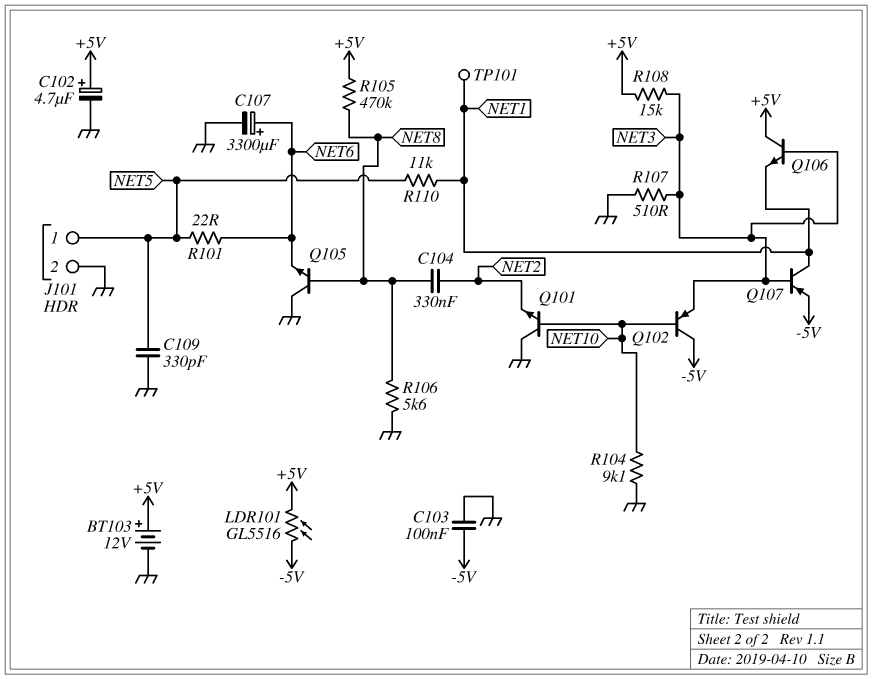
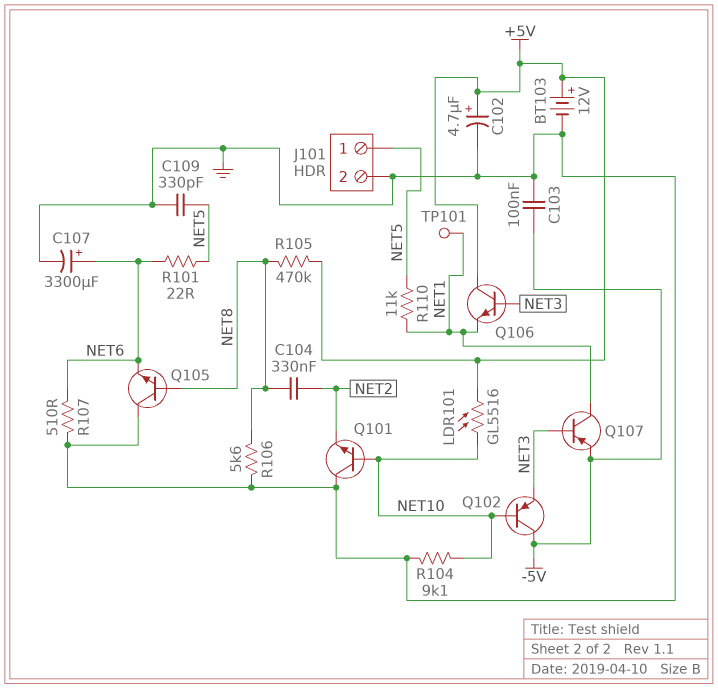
LDR101: GL5516 (+5V, -5V) -> GL5516 (+5V, NET10)
R107: 510 (GND, NET3) -> 510 (GND, NET6)
R108: 15k (+5V, NET3) -> none

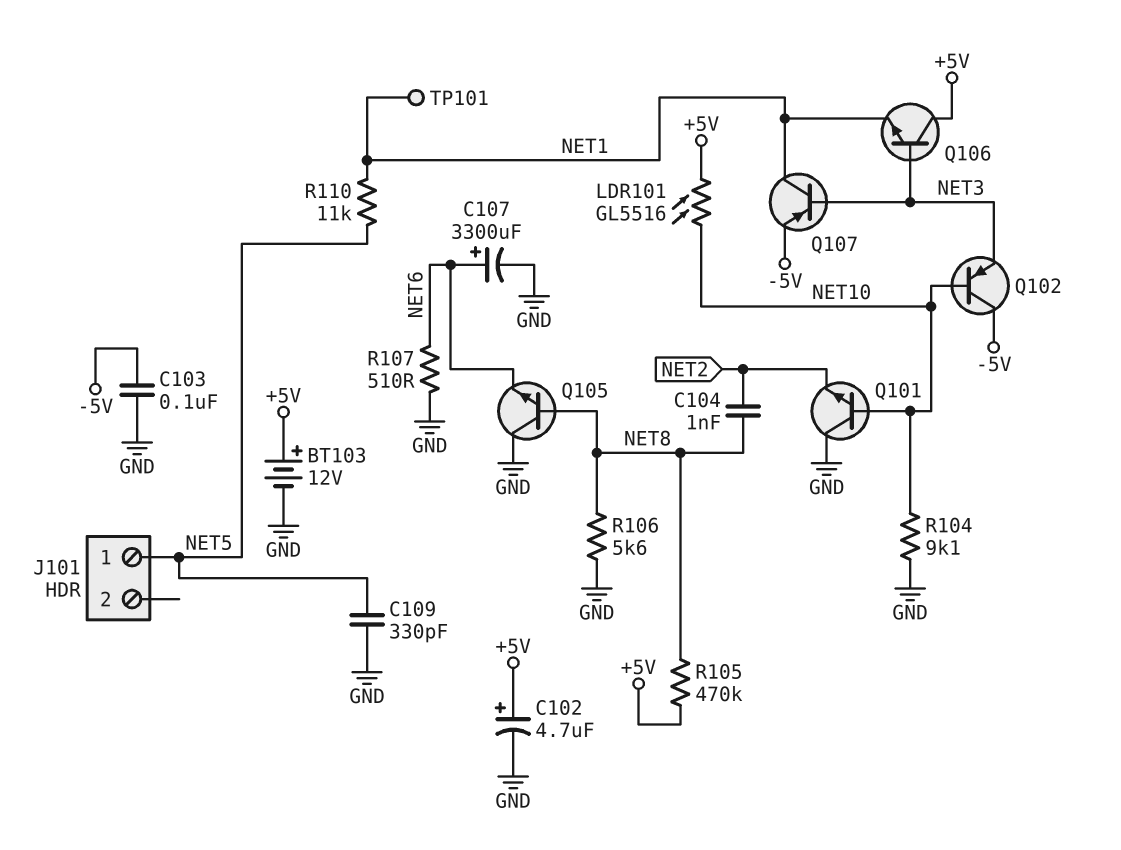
C104: 330nF (NET2, NET8) -> 1nF (NET2, NET8)
J101 pin 2: GND -> none
R101: 22 (NET5, NET6) -> none

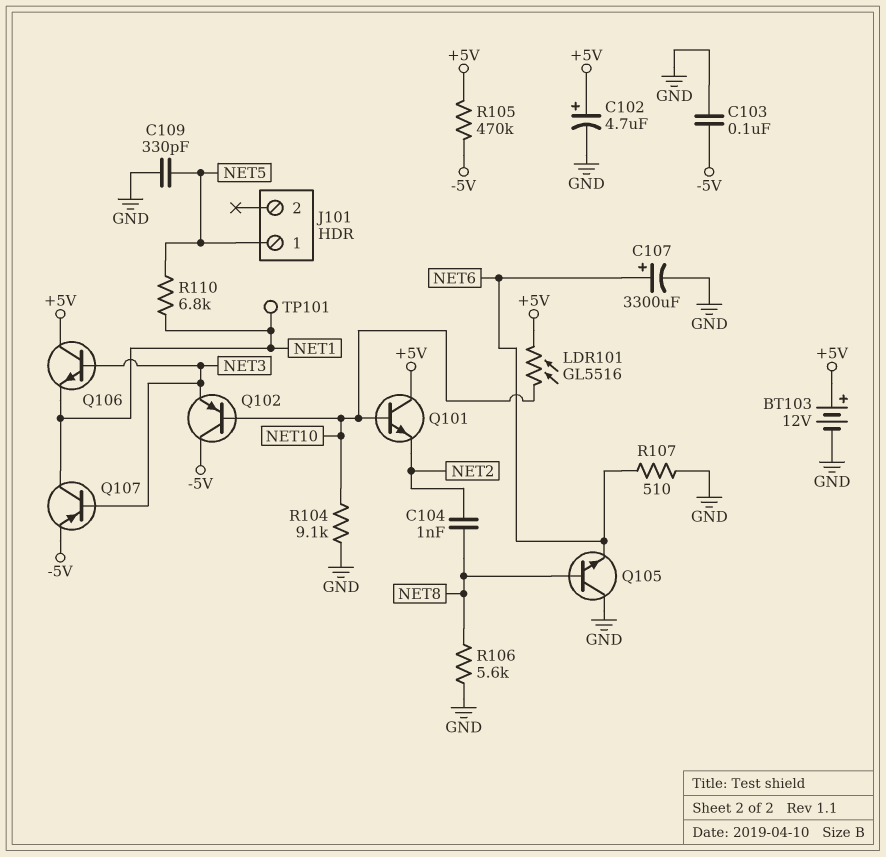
Q101: NPN (B NET10, C GND, E NET2) -> NPN (B NET10, C +5V, E NET2)
R105: 470k (+5V, NET8) -> 470k (+5V, -5V)
R110: 11k (NET1, NET5) -> 6.8k (NET1, NET5)

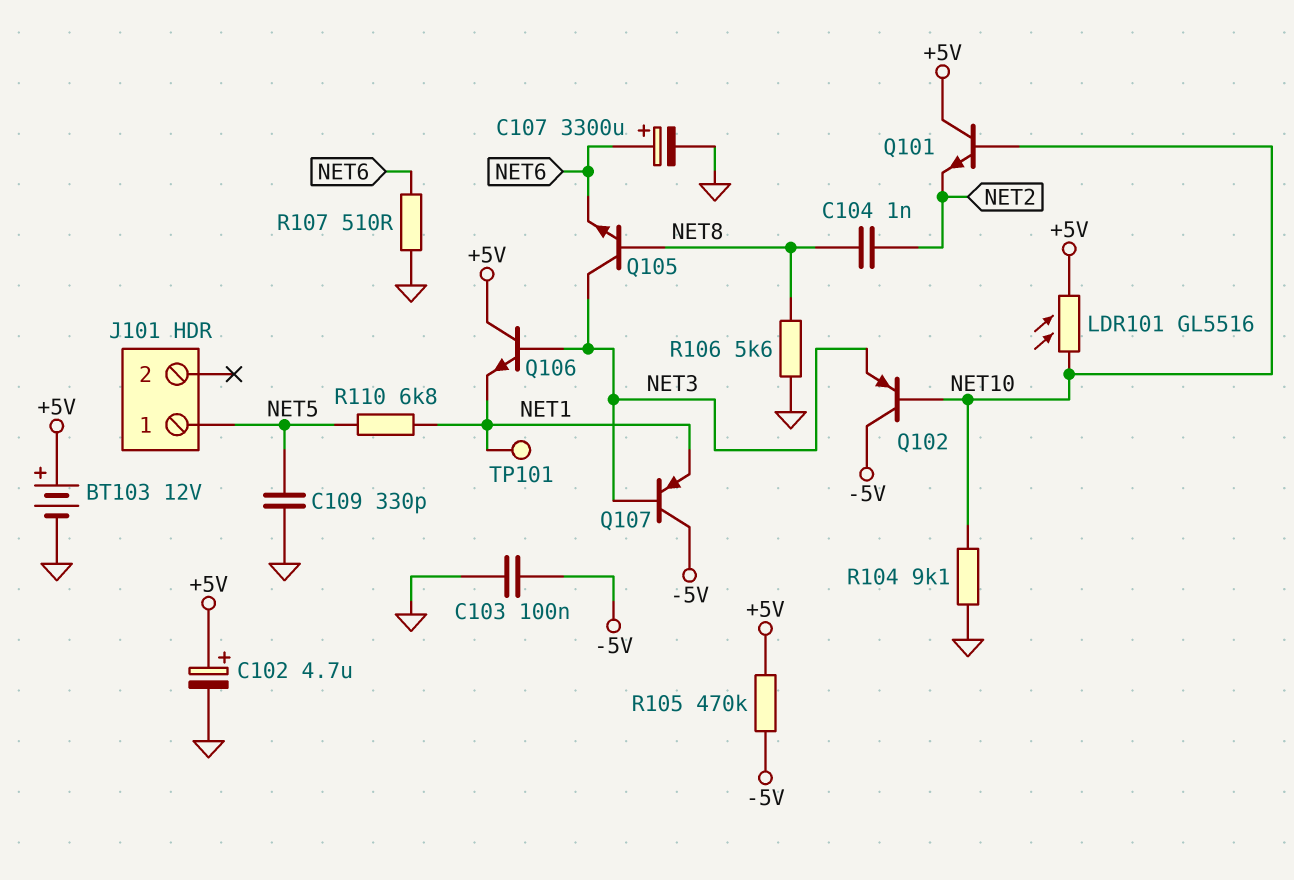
Q105: NPN (B NET8, C GND, E NET6) -> NPN (B NET8, C NET3, E NET6)
Q107: PNP (B NET3, C NET1, E -5V) -> PNP (B NET3, C -5V, E NET1)

